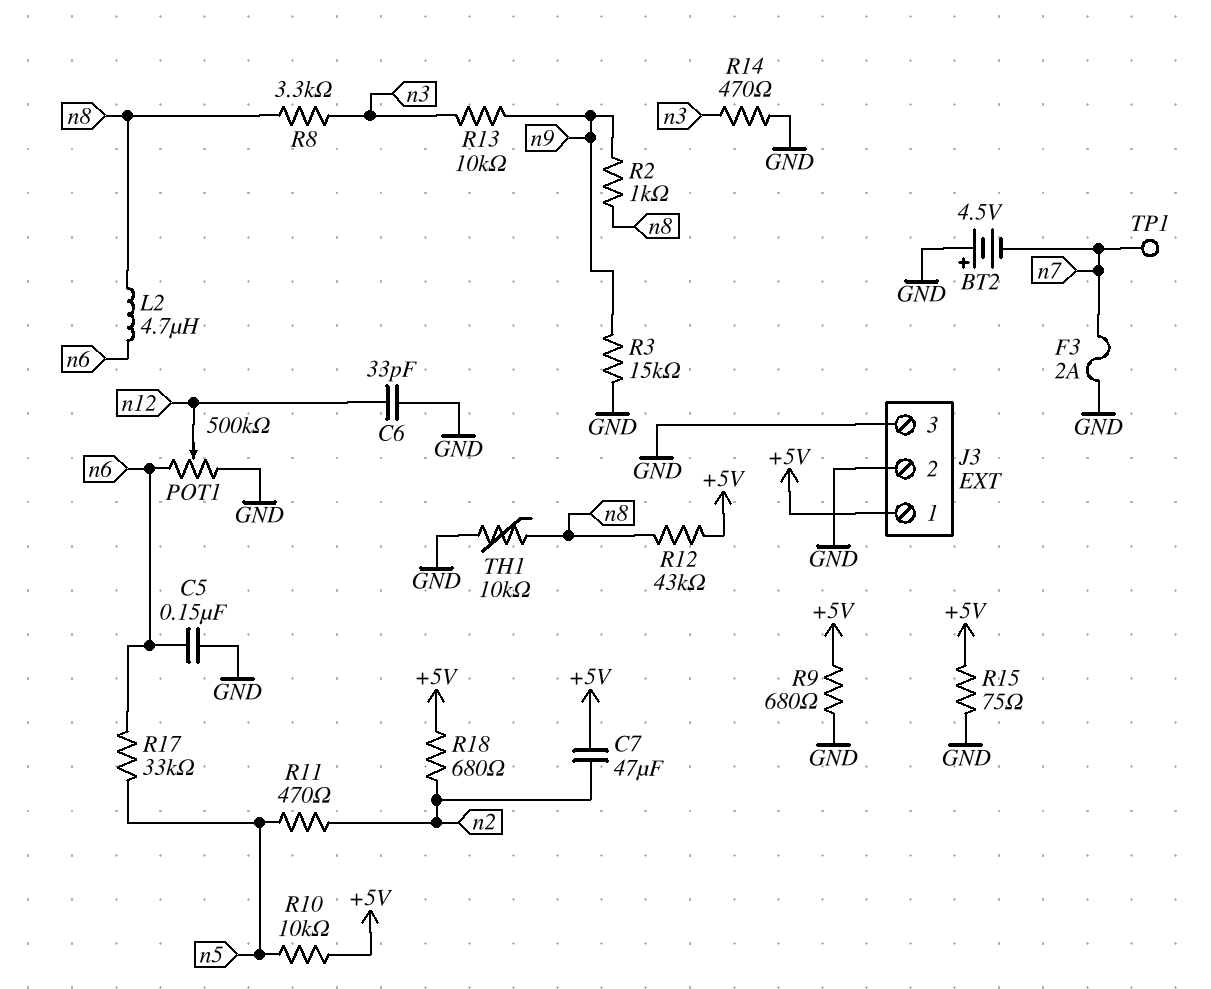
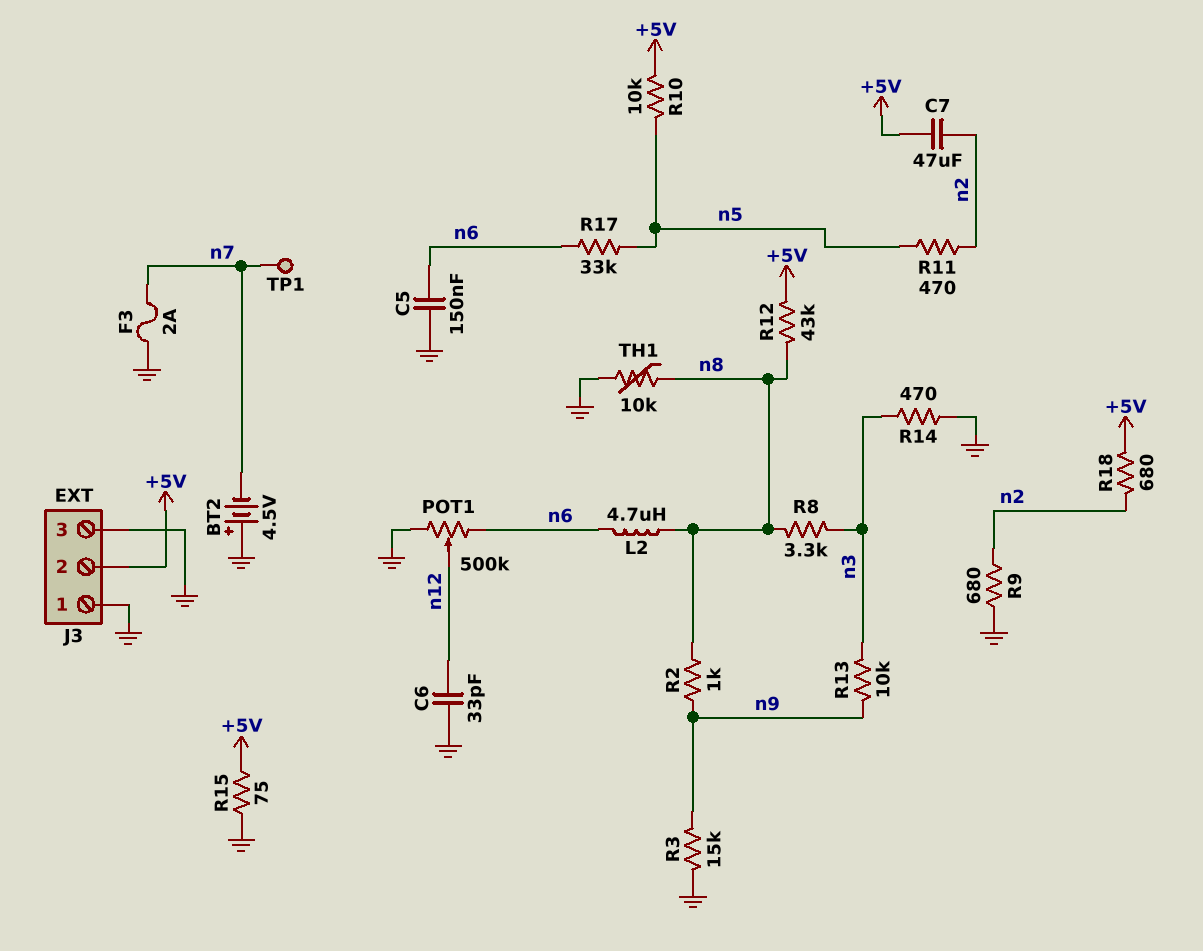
J3 pin 1: +5V -> GND
J3 pin 2: GND -> +5V
R9: 680 (+5V, GND) -> 680 (GND, n2)

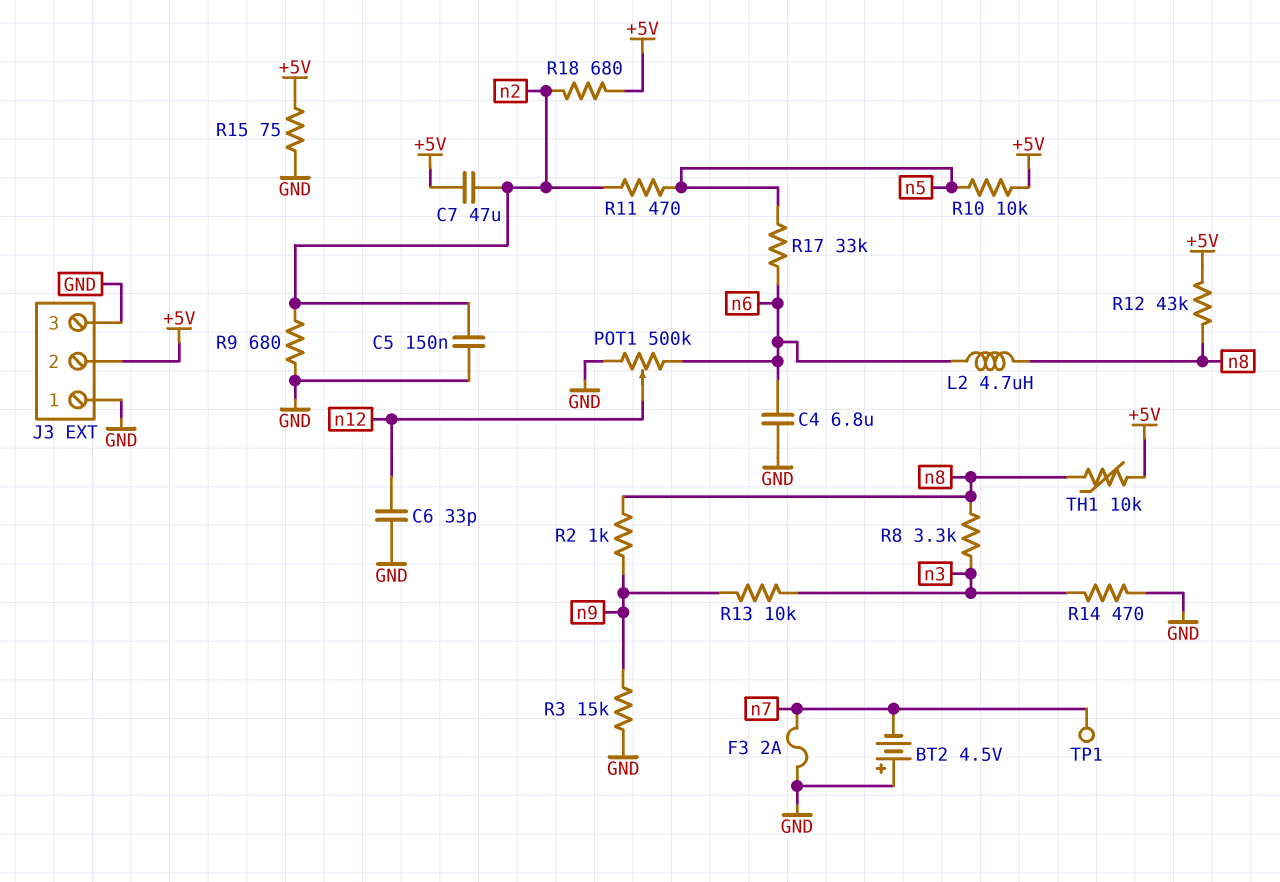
C4: none -> 6.8uF (GND, n6)
C5: 150nF (GND, n6) -> 150nF (GND, n2)
TH1: 10k (GND, n8) -> 10k (+5V, n8)

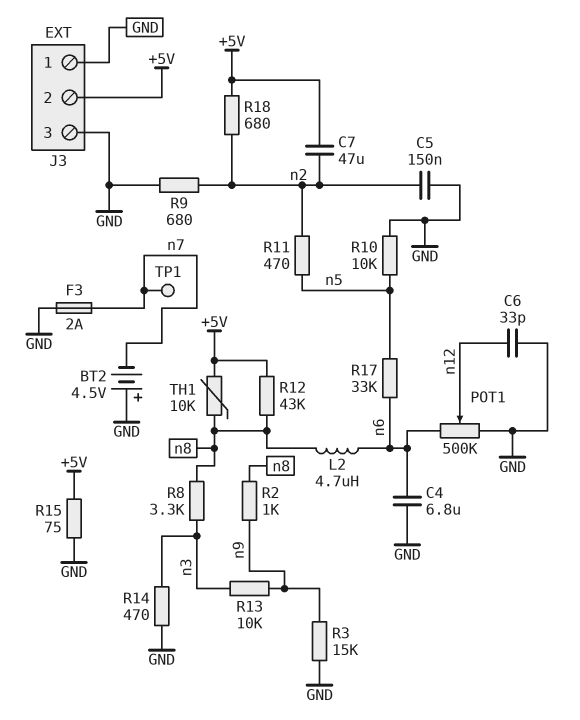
R10: 10k (+5V, n5) -> 10k (GND, n5)

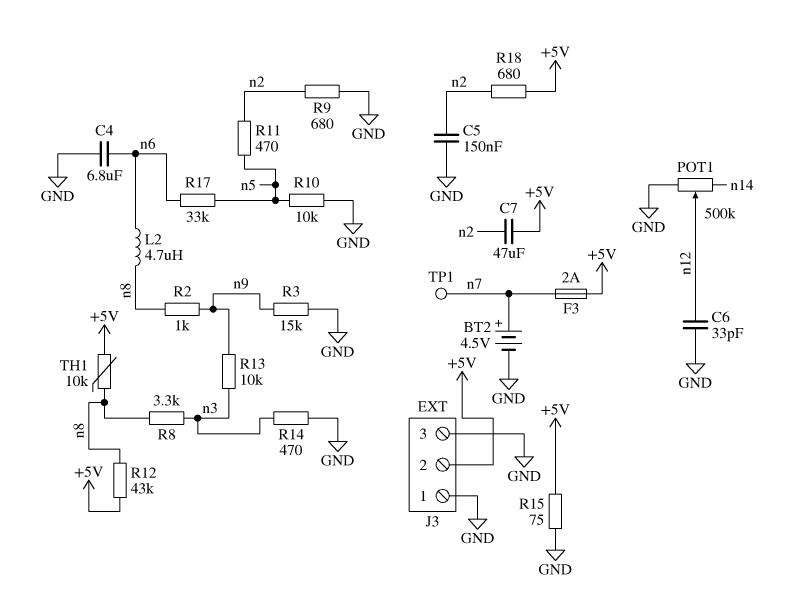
BT2: 4.5V (plus GND, minus n7) -> 4.5V (plus n7, minus GND)
F3: 2A (GND, n7) -> 2A (+5V, n7)
POT1: 500k (GND, n6, wiper n12) -> 500k (GND, n14, wiper n12)

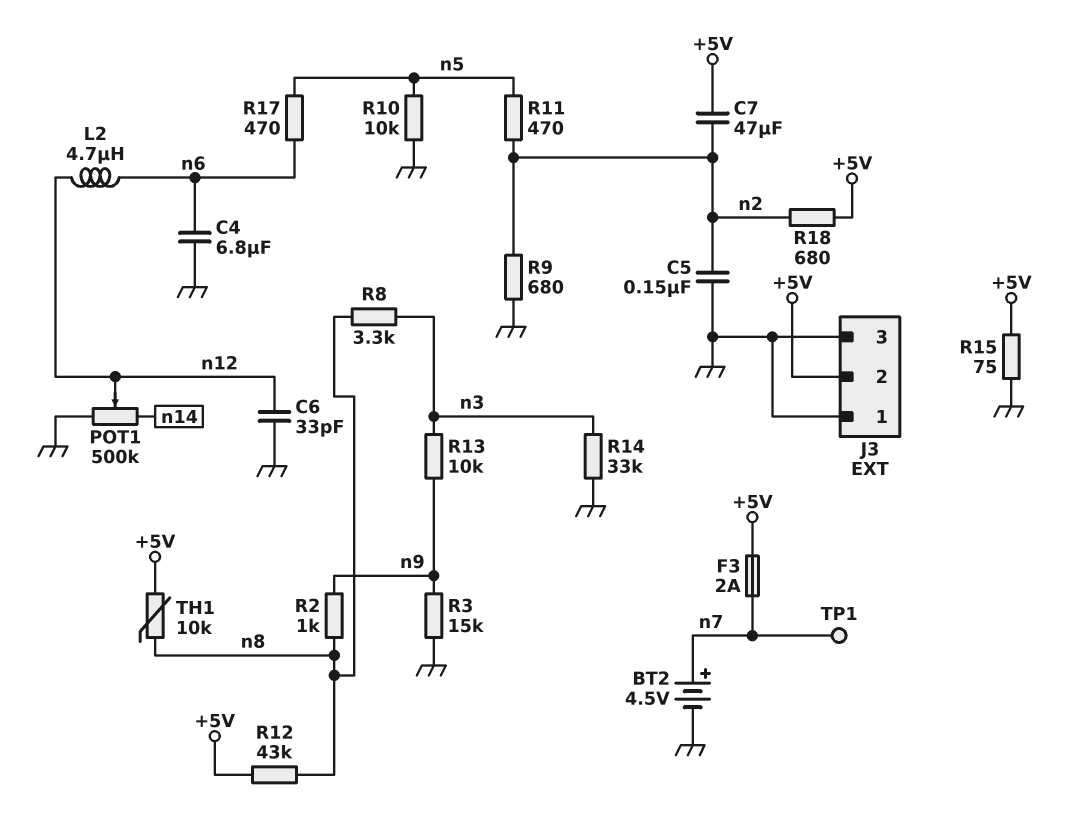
L2: 4.7uH (n6, n8) -> 4.7uH (n6, n12)
R14: 470 (GND, n3) -> 33k (GND, n3)
R17: 33k (n5, n6) -> 470 (n5, n6)

